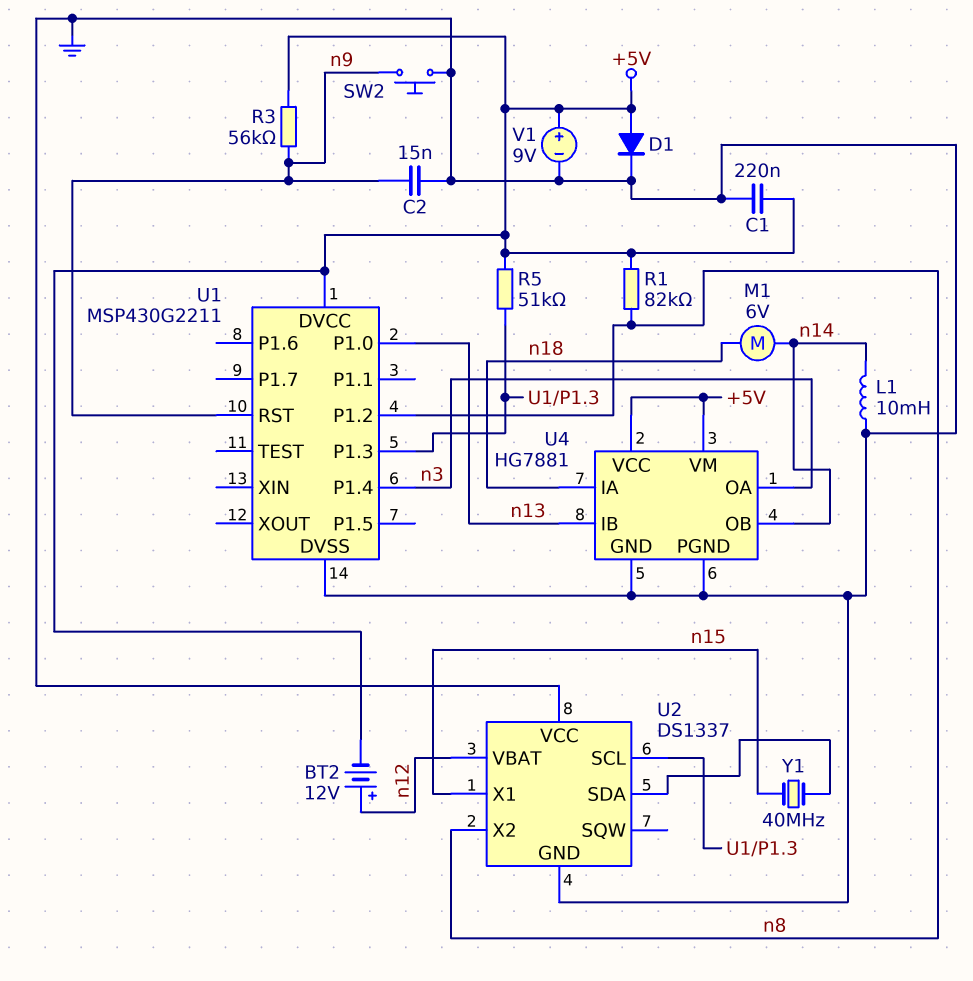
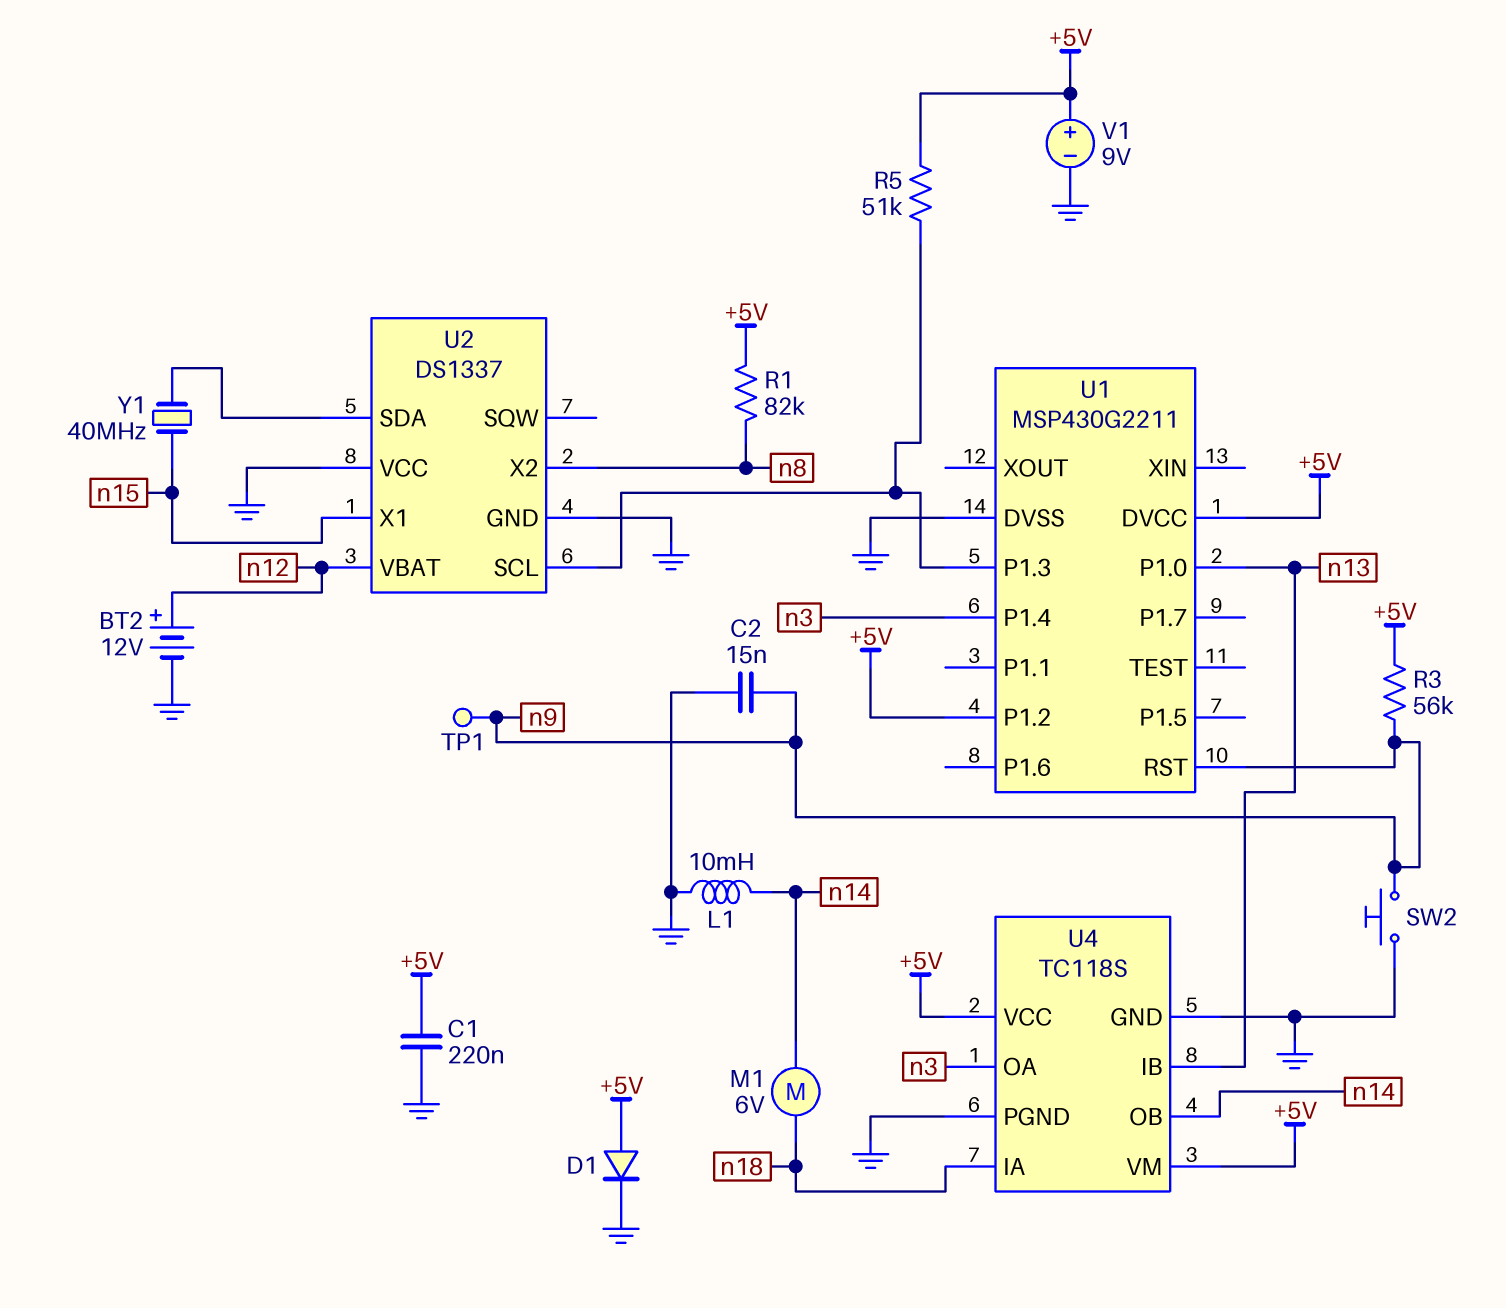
BT2: 12V (plus n12, minus +5V) -> 12V (plus n12, minus GND)
TP1: none -> test point (n9)
U1 pin P1.2: n8 -> +5V
U4: HG7881 -> TC118S

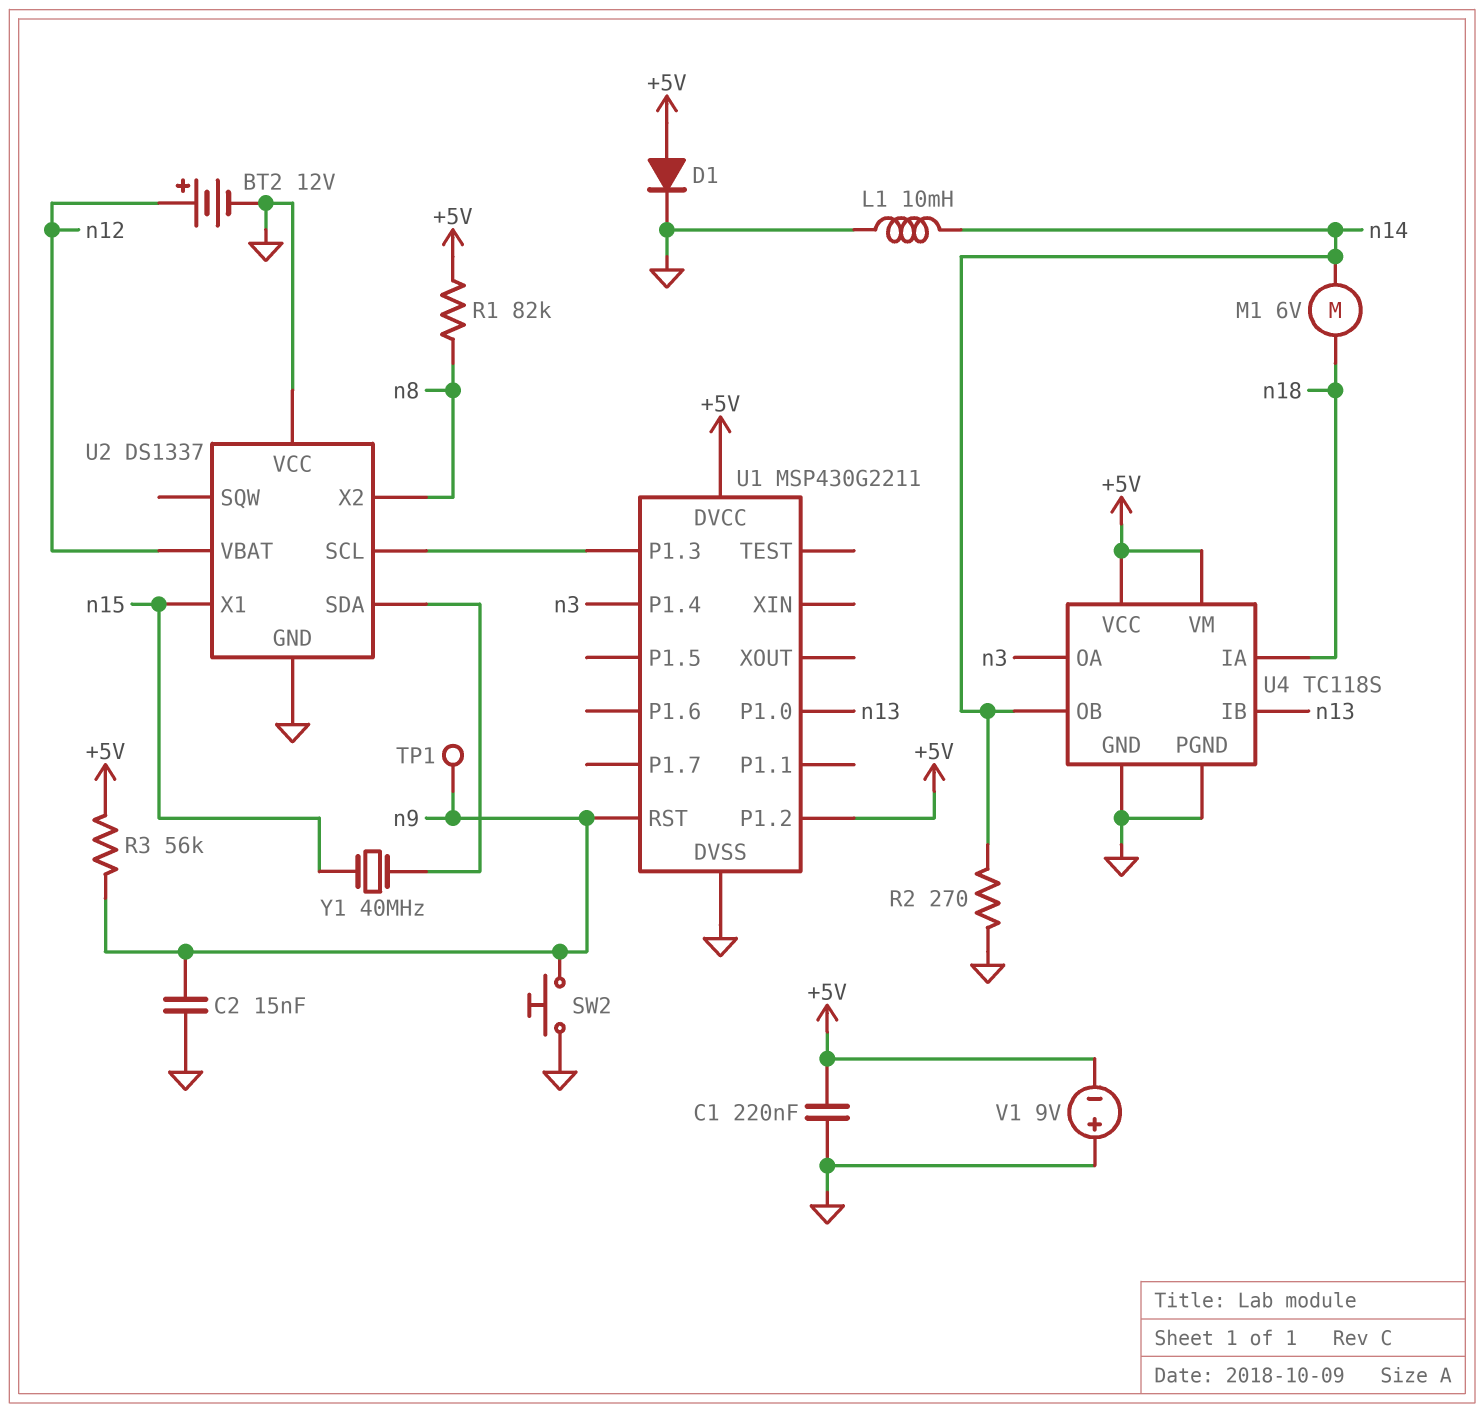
R2: none -> 270 (GND, n14)
R5: 51k (+5V, U1/P1.3) -> none
V1: 9V (plus +5V, minus GND) -> 9V (plus GND, minus +5V)

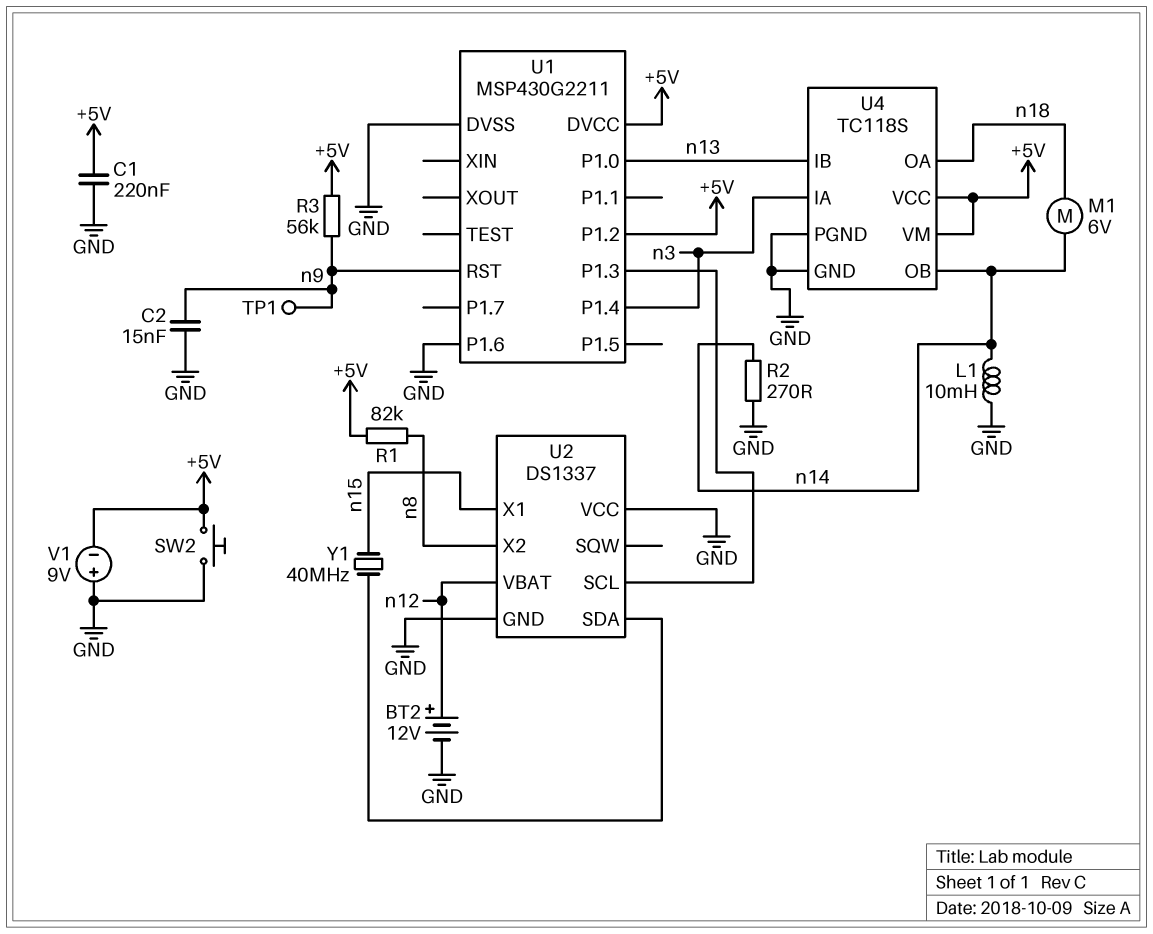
D1: diode (A +5V, K GND) -> none
SW2: button (GND, n9) -> button (+5V, GND)
U1 pin P1.6: none -> GND
U4 pin IA: n18 -> n3
U4 pin OA: n3 -> n18

